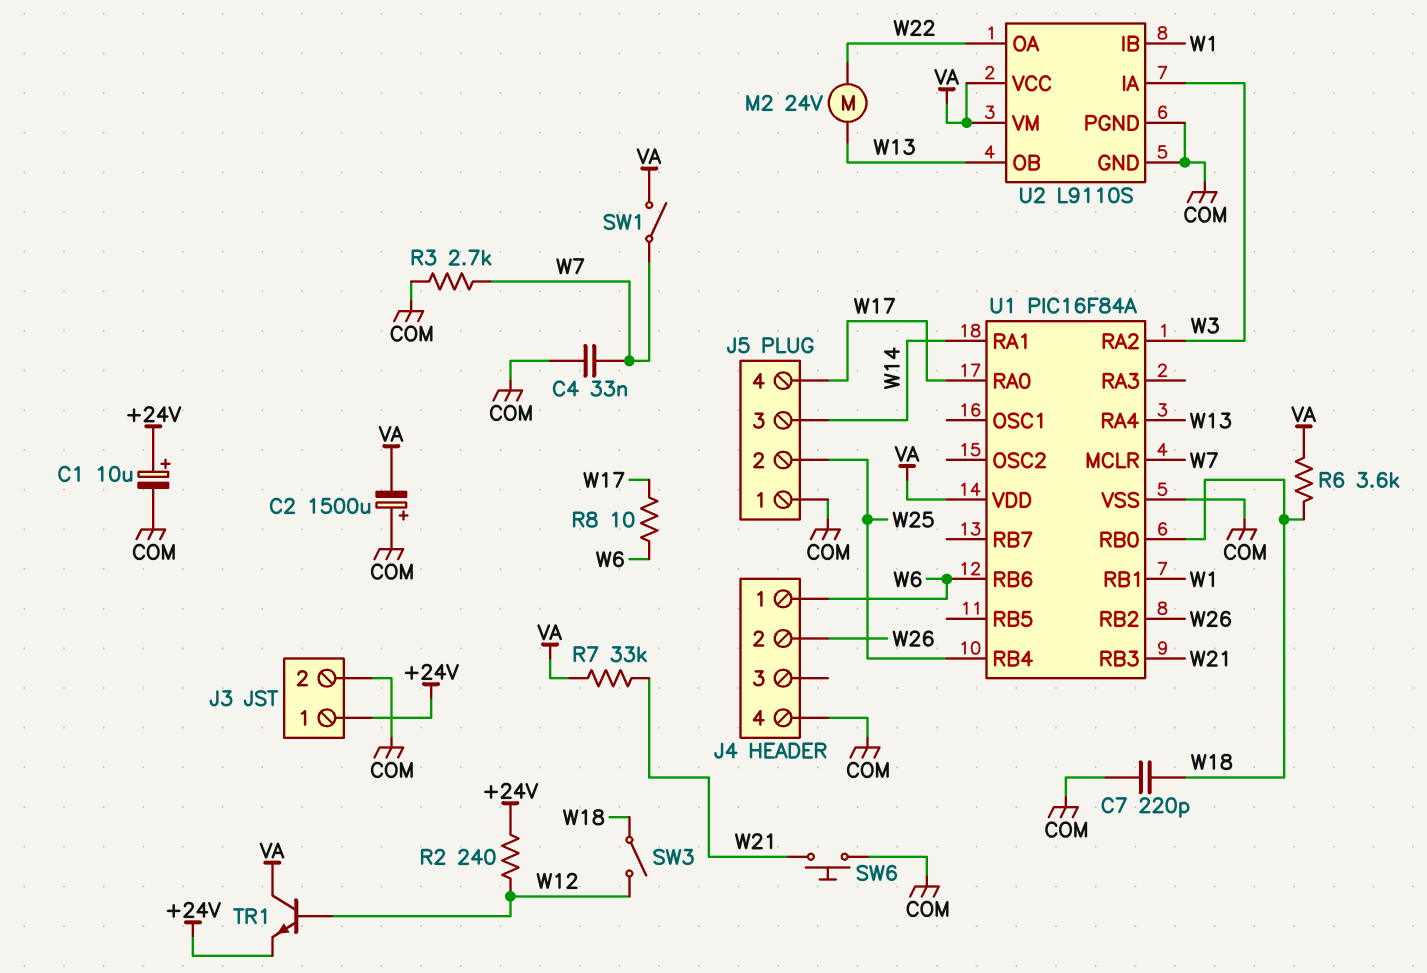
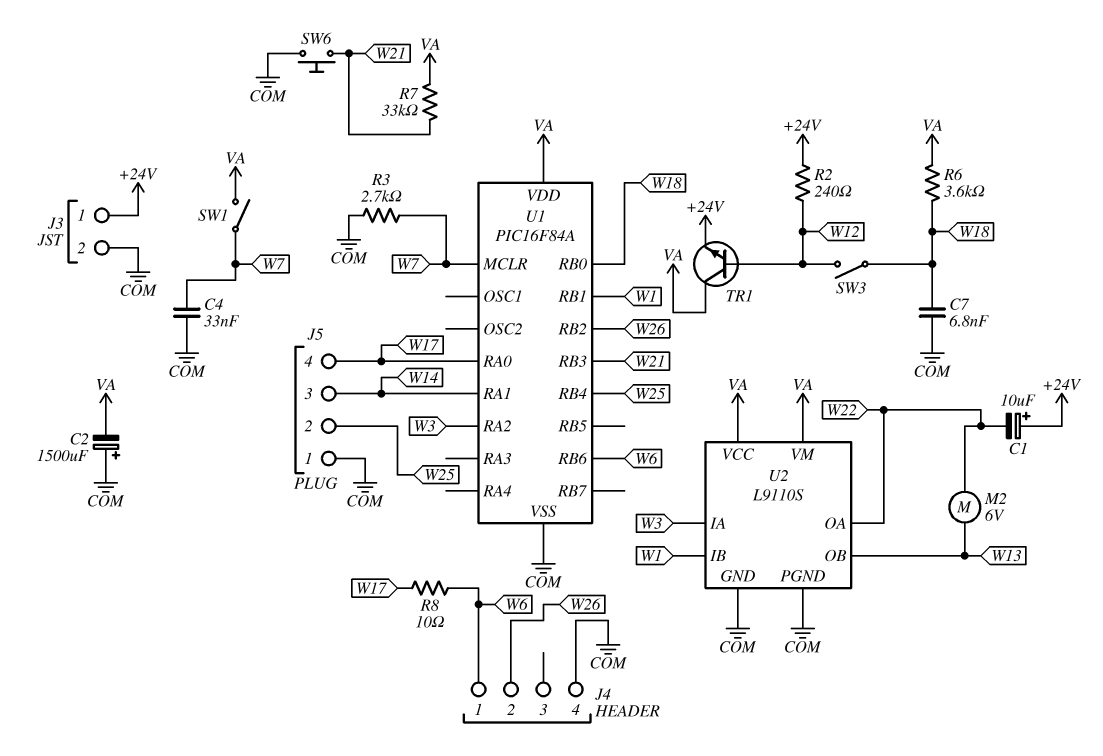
C1: 10uF (plus +24V, minus COM) -> 10uF (plus +24V, minus W22)
C7: 220pF (COM, W18) -> 6.8nF (COM, W18)
M2: motor 24V (W13, W22) -> motor 6V (W13, W22)
U1 pin RA4: W13 -> none

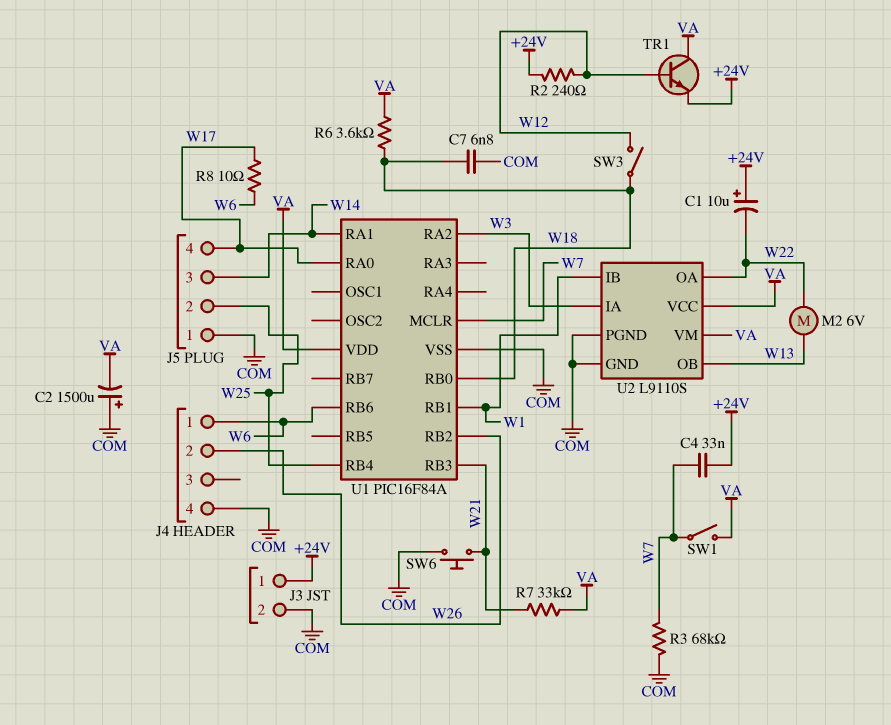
C4: 33nF (COM, W7) -> 33nF (+24V, W7)
R3: 2.7k (COM, W7) -> 68k (COM, W7)

